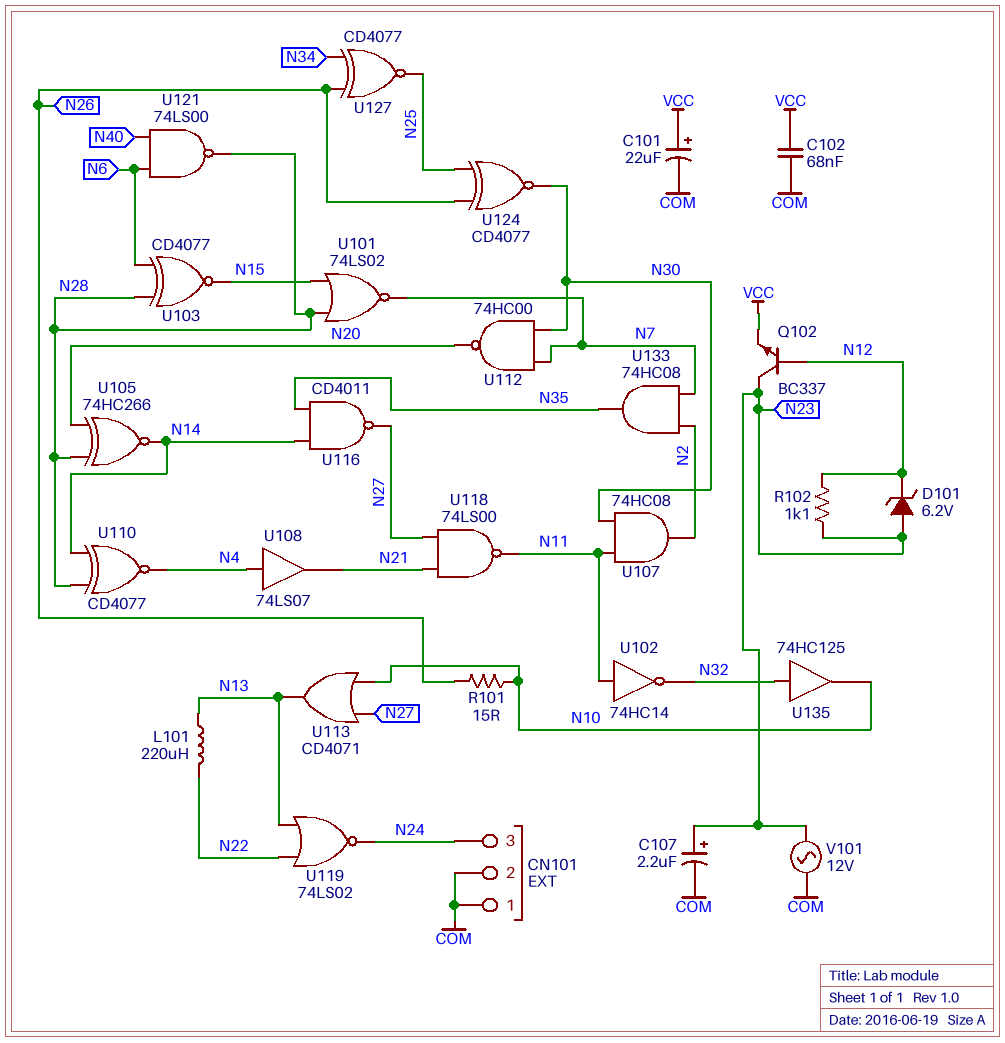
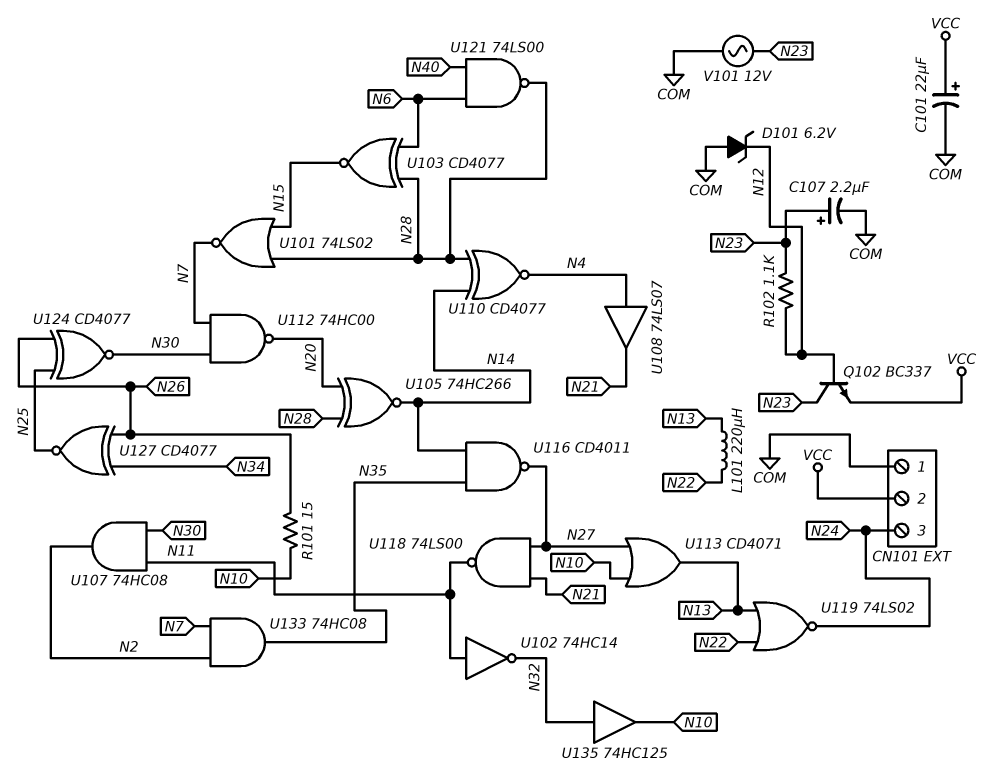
C102: 68nF (COM, VCC) -> none
CN101 pin 2: COM -> VCC
D101: zener 6.2V (A N23, K N12) -> zener 6.2V (A COM, K N12)

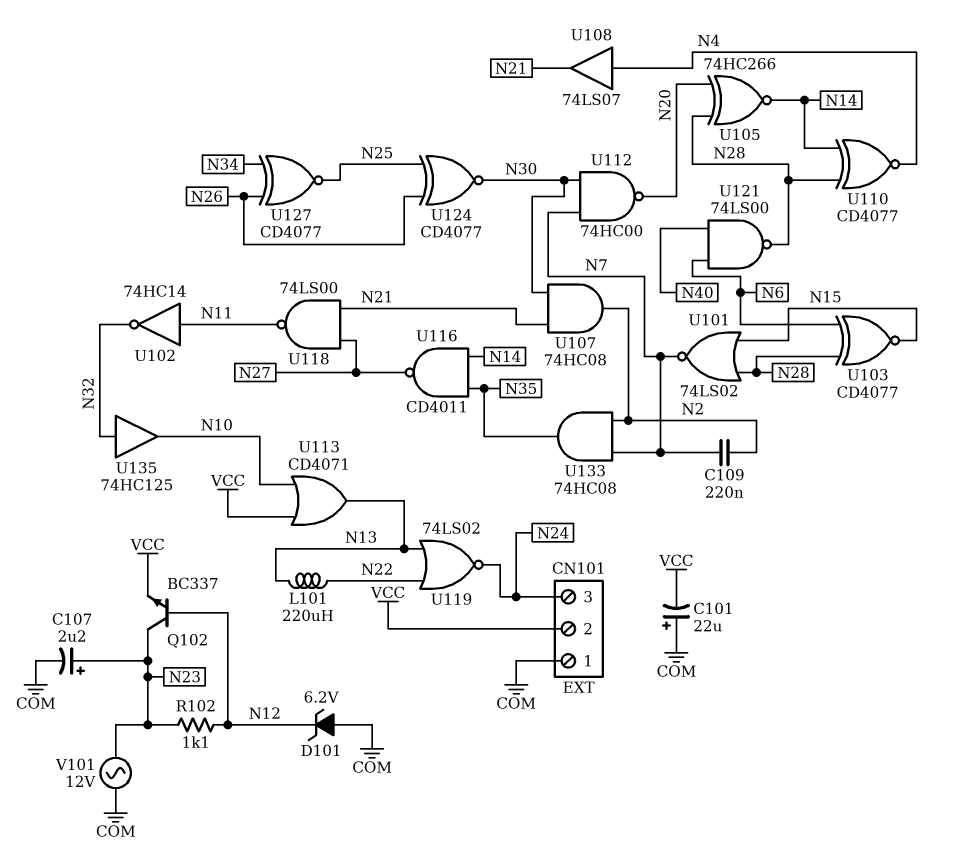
C101: 22uF (plus VCC, minus COM) -> 22uF (plus COM, minus VCC)
C109: none -> 220nF (N2, N7)
R101: 15 (N10, N26) -> none
U107: AND 74HC08 (in N11, in N30, out N2) -> AND 74HC08 (in N21, in N30, out N2)
U113: OR CD4071 (in N10, in N27, out N13) -> OR CD4071 (in N10, in VCC, out N13)

